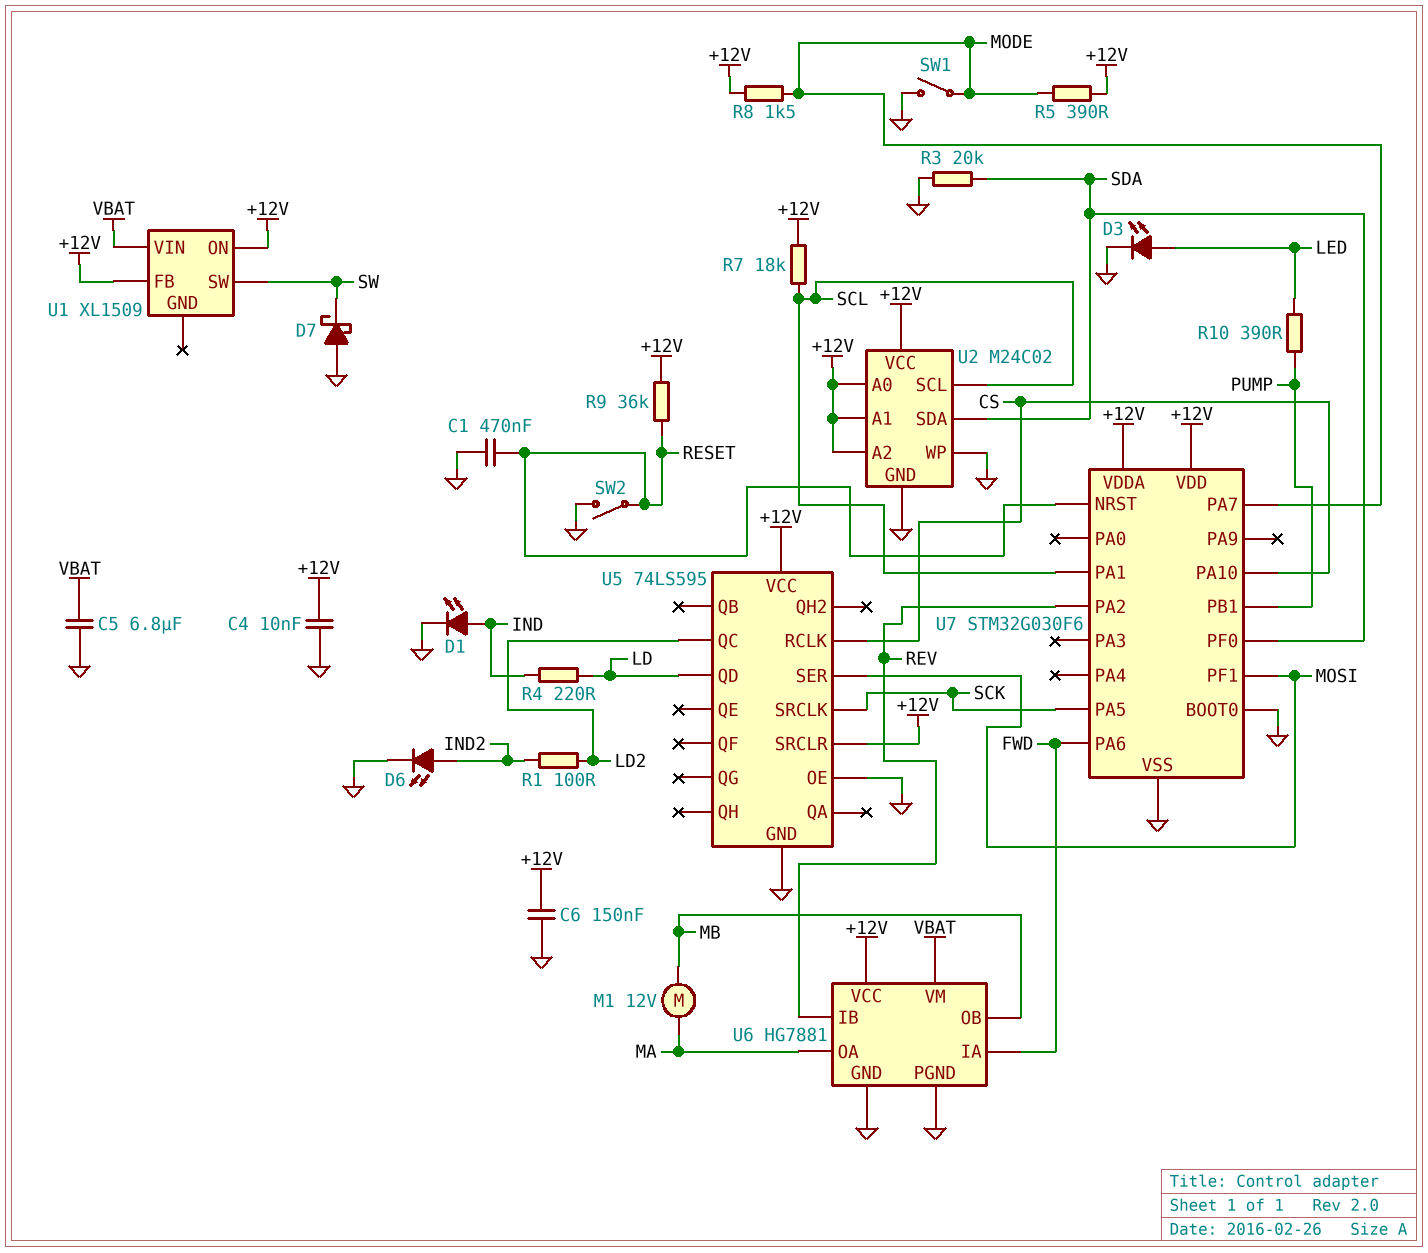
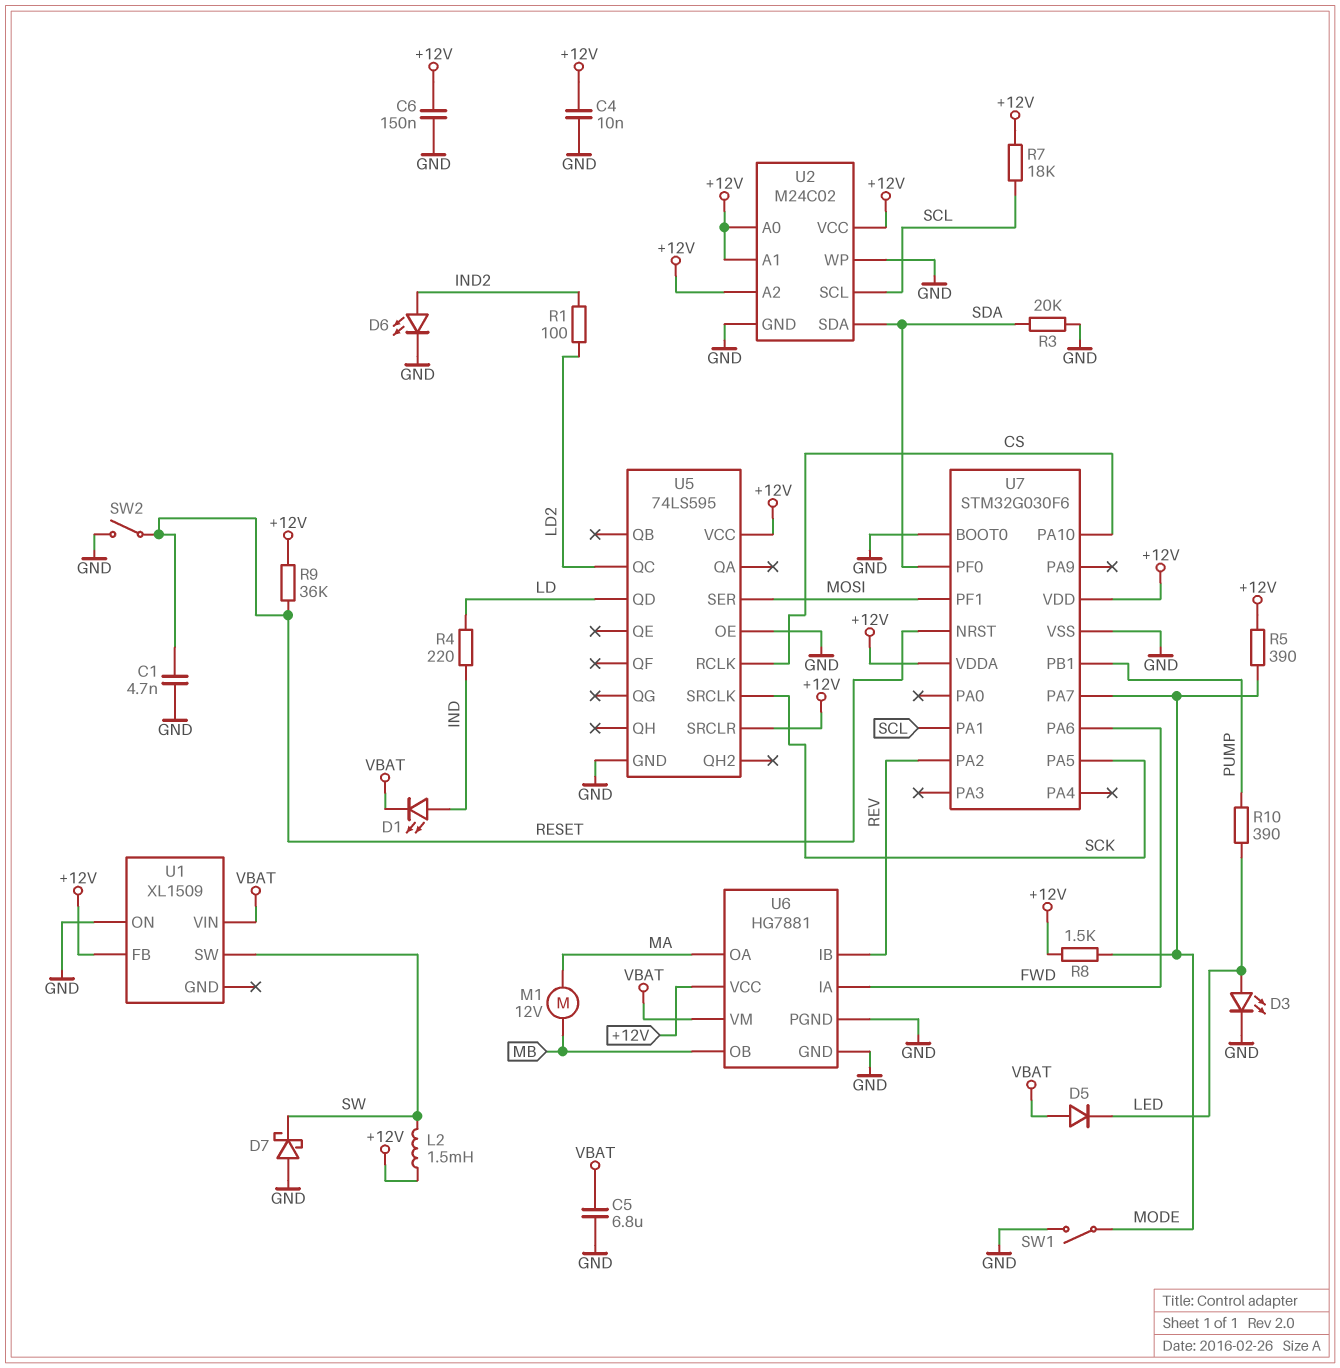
C1: 470nF (GND, RESET) -> 4.7nF (GND, RESET)
D1: LED (A IND, K GND) -> LED (A IND, K VBAT)
D5: none -> diode (A VBAT, K LED)
L2: none -> 1.5mH (+12V, SW)
U1 pin ON: +12V -> GND

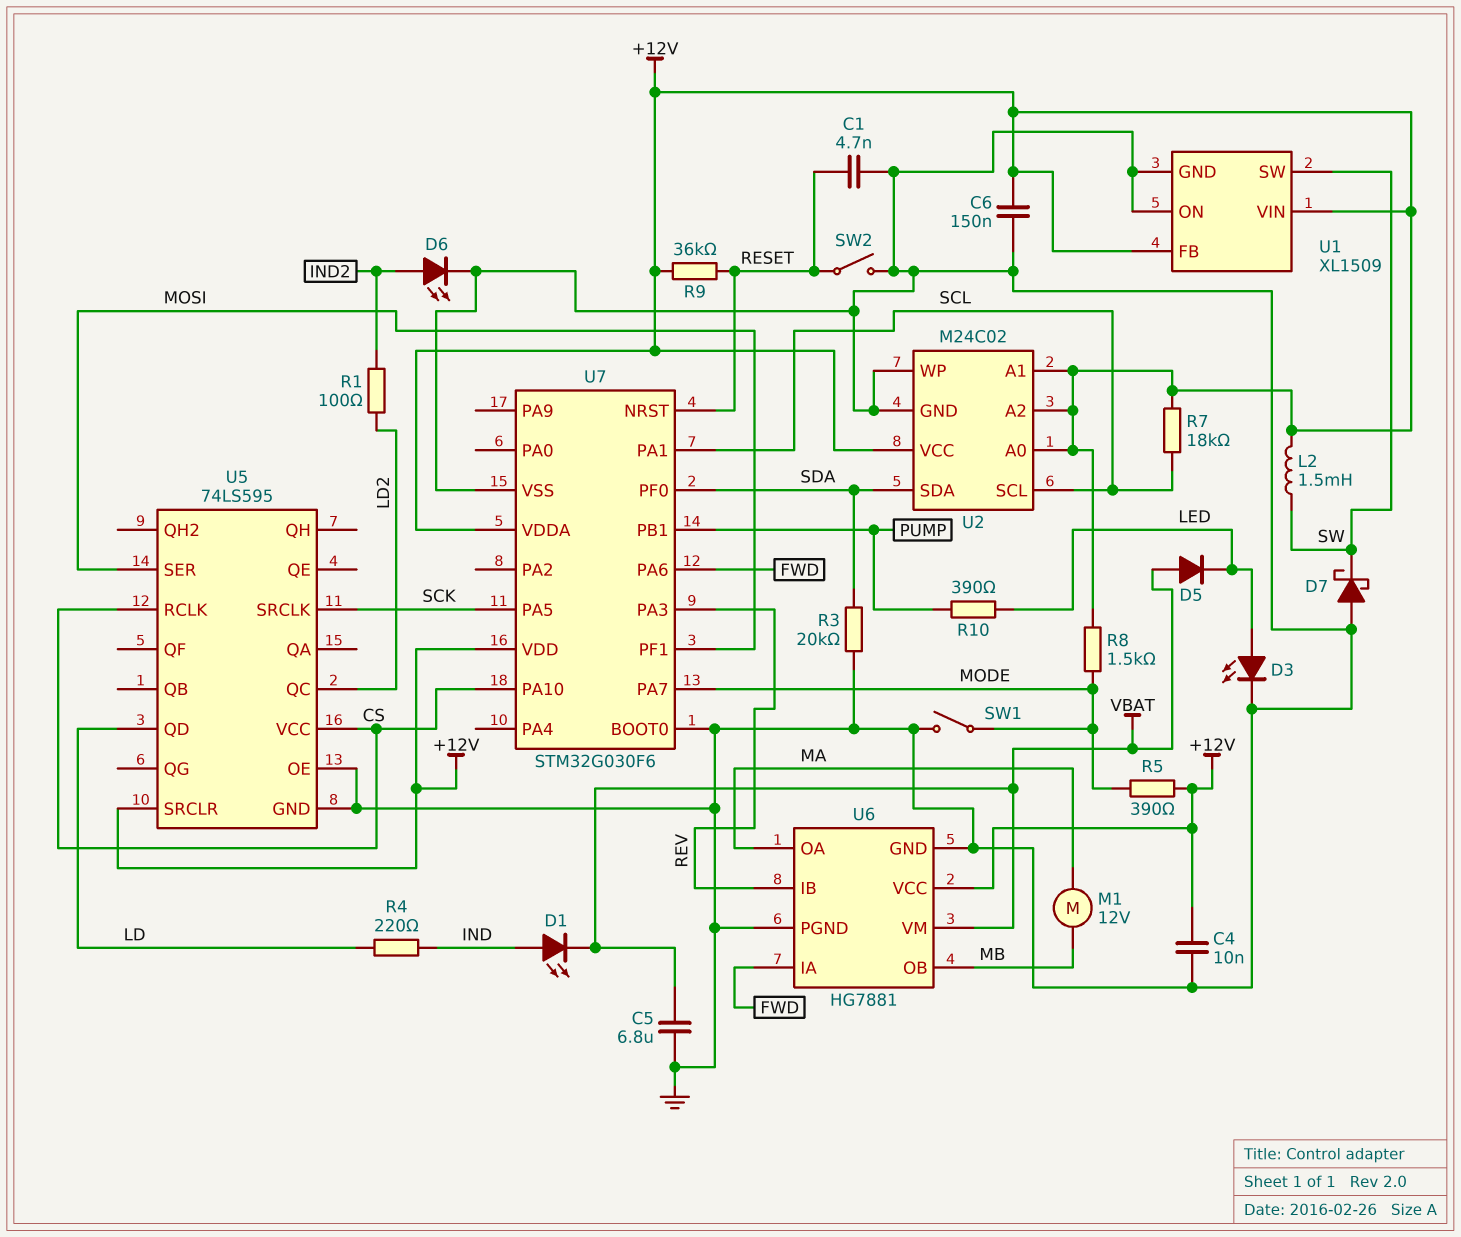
U1 pin GND: none -> GND
U1 pin VIN: VBAT -> +12V
U5 pin VCC: +12V -> CS
U7 pin PA2: REV -> none
U7 pin PA3: none -> REV

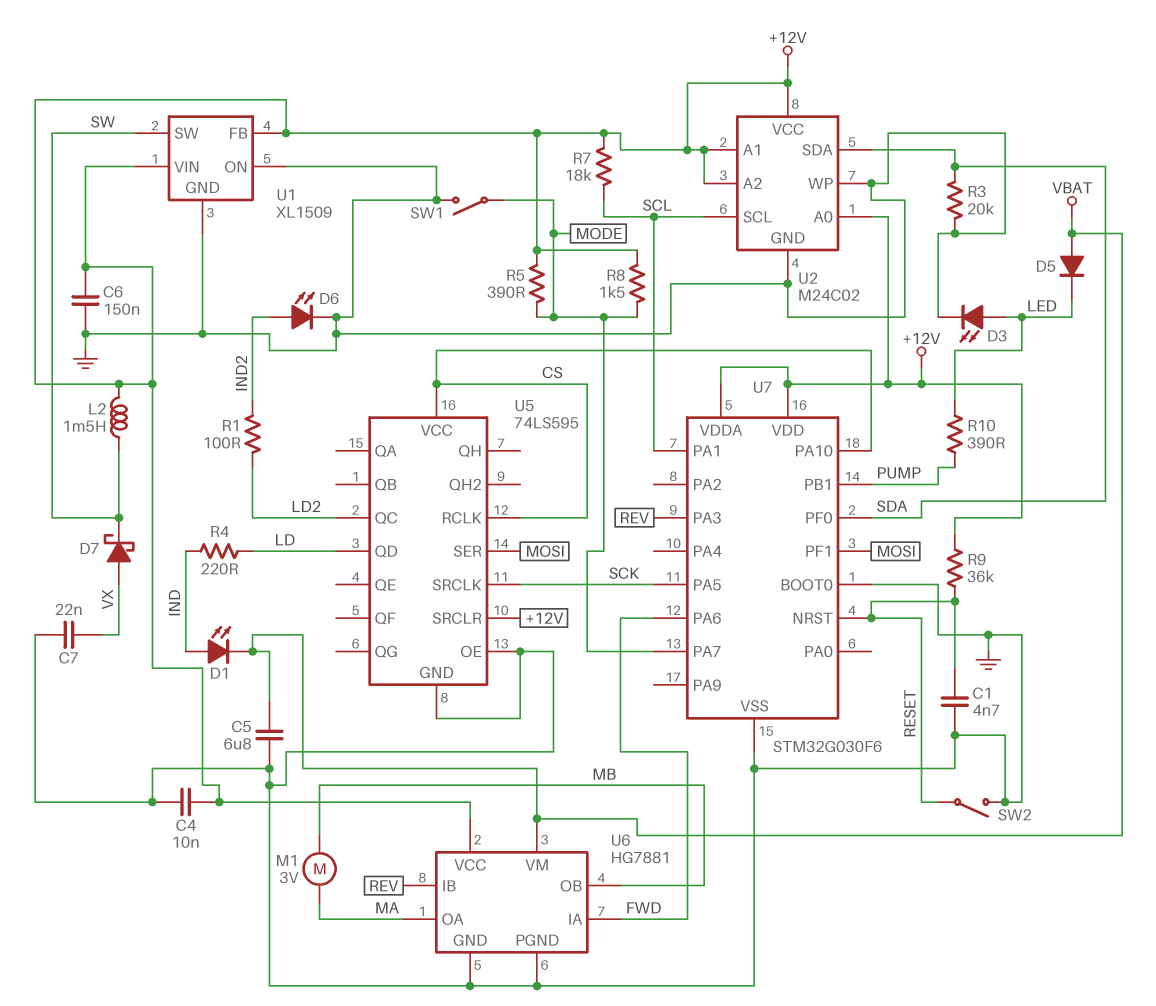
C7: none -> 22nF (GND, VX)
D7: schottky (A GND, K SW) -> schottky (A VX, K SW)
M1: motor 12V (MA, MB) -> motor 3V (MA, MB)

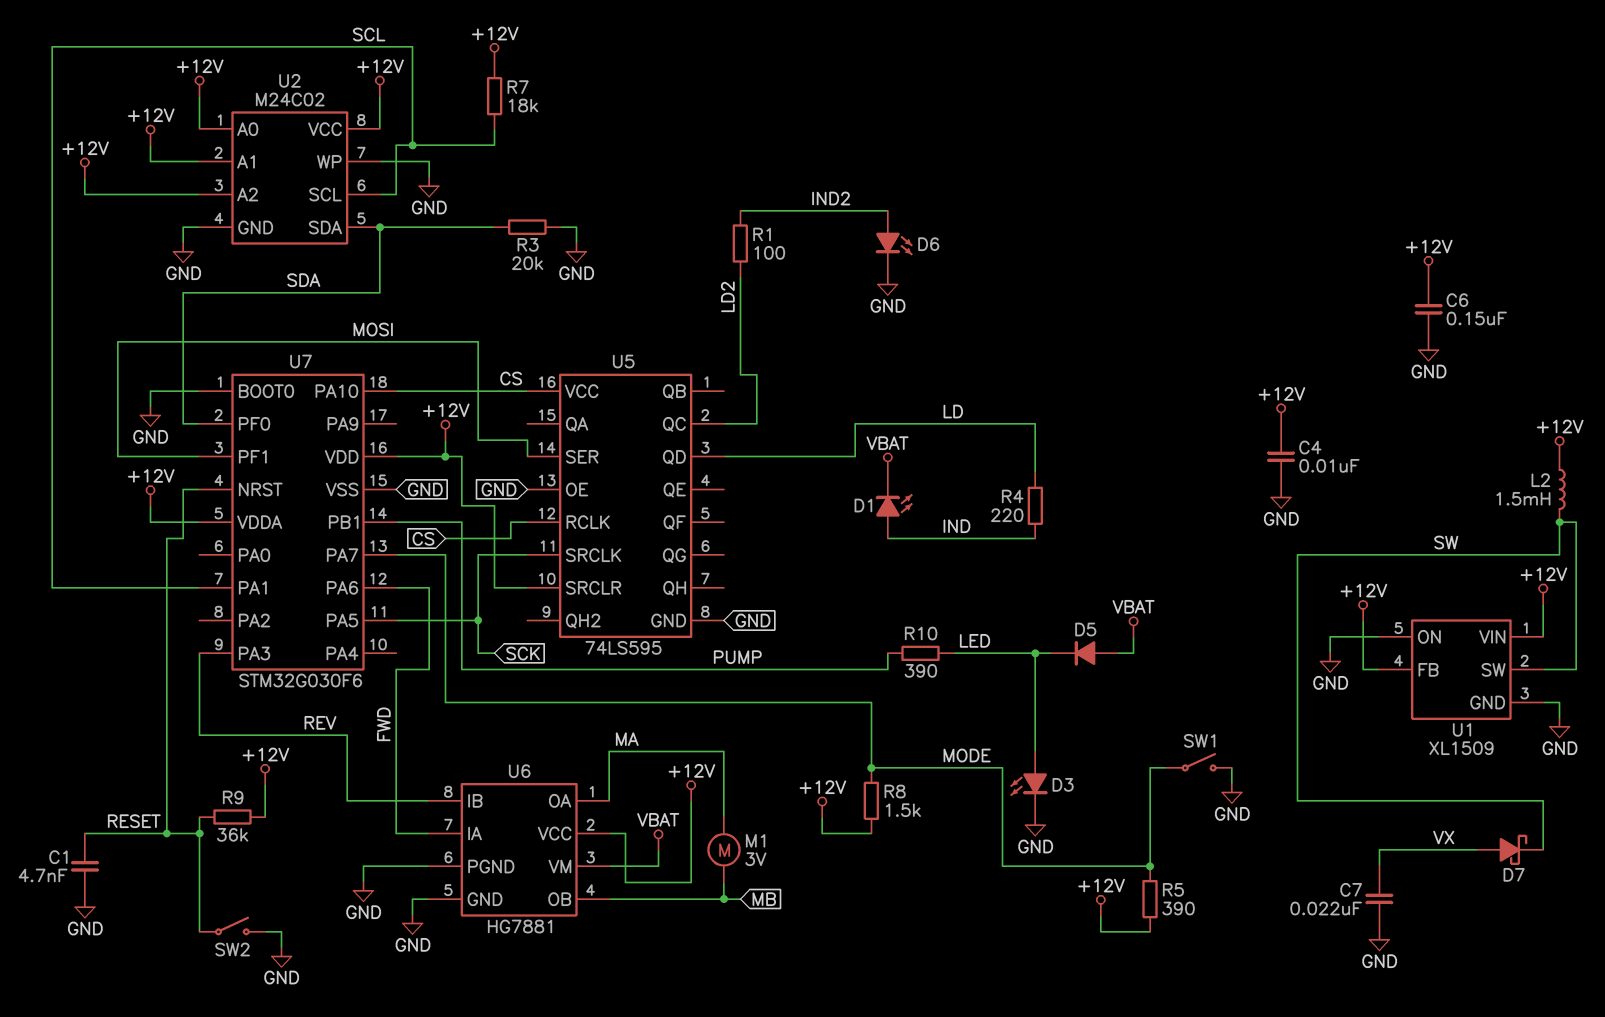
C5: 6.8uF (GND, VBAT) -> none

